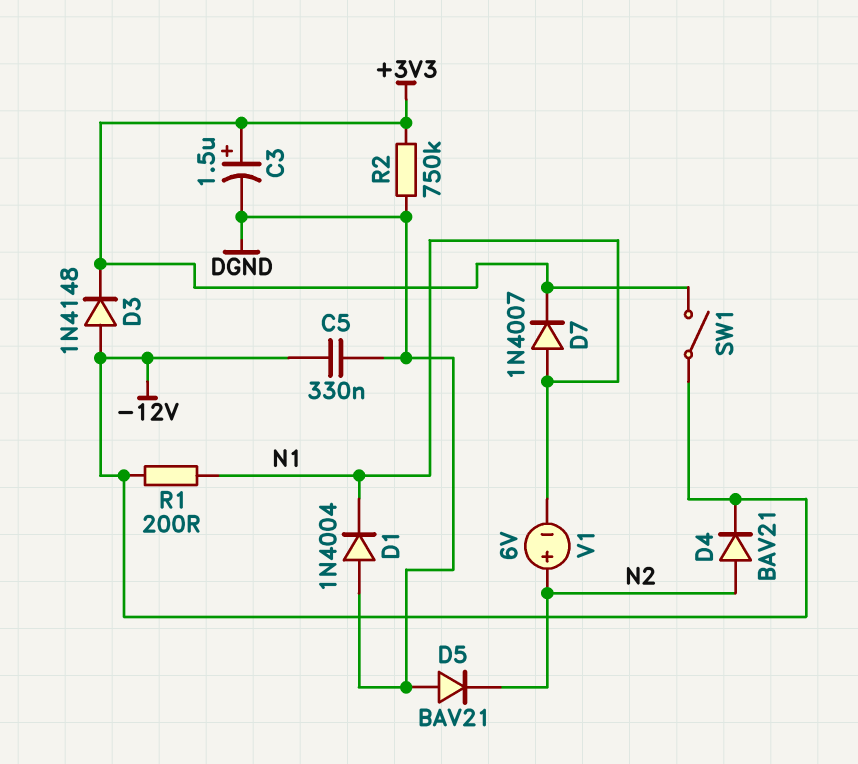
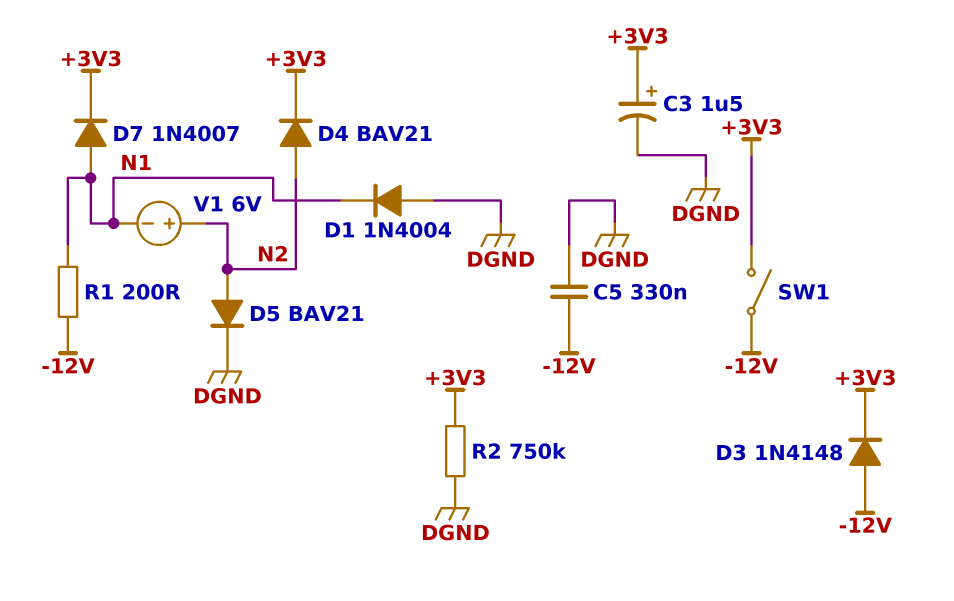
D4: diode BAV21 (A N2, K -12V) -> diode BAV21 (A N2, K +3V3)
D5: diode BAV21 (A DGND, K N2) -> diode BAV21 (A N2, K DGND)

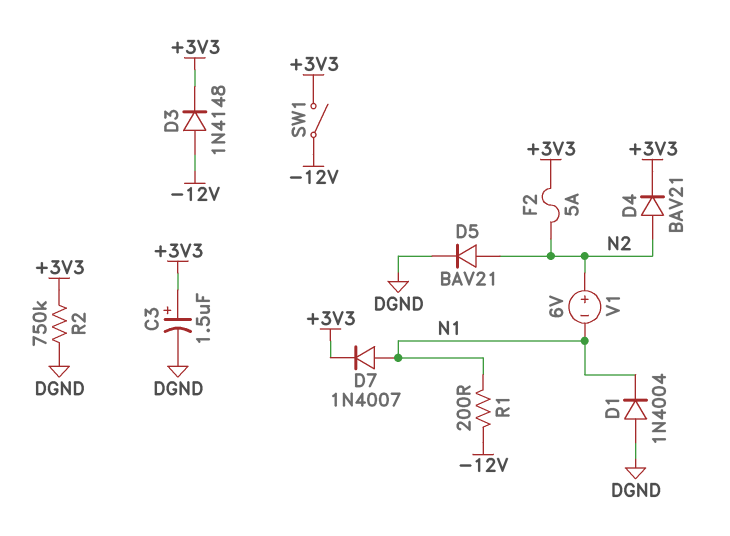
C5: 330nF (-12V, DGND) -> none
F2: none -> 5A (+3V3, N2)

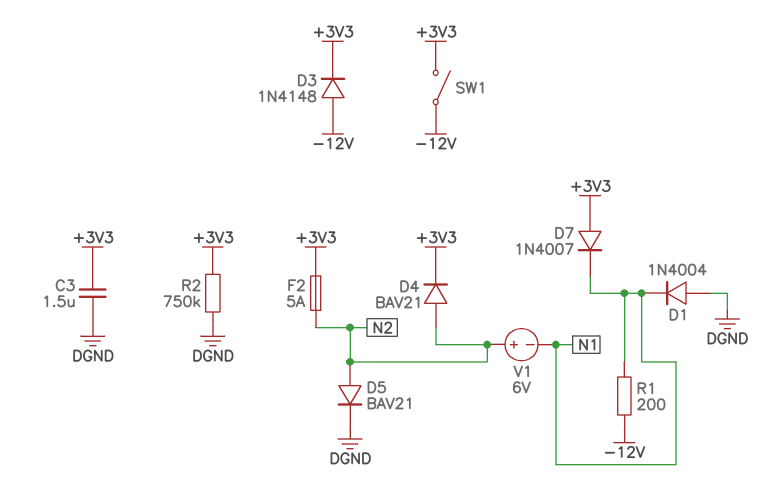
C3: 1.5uF (plus +3V3, minus DGND) -> 1.5uF (+3V3, DGND)
D7: diode 1N4007 (A N1, K +3V3) -> diode 1N4007 (A +3V3, K N1)

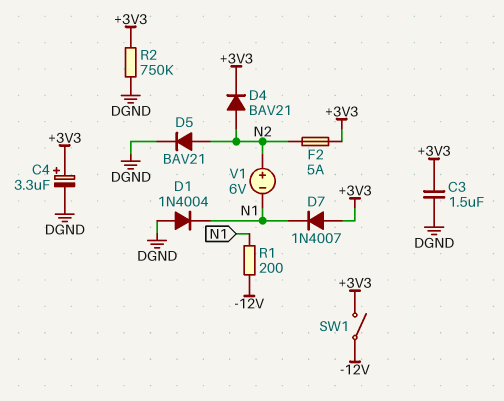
C4: none -> 3.3uF (plus +3V3, minus DGND)
D3: diode 1N4148 (A -12V, K +3V3) -> none

